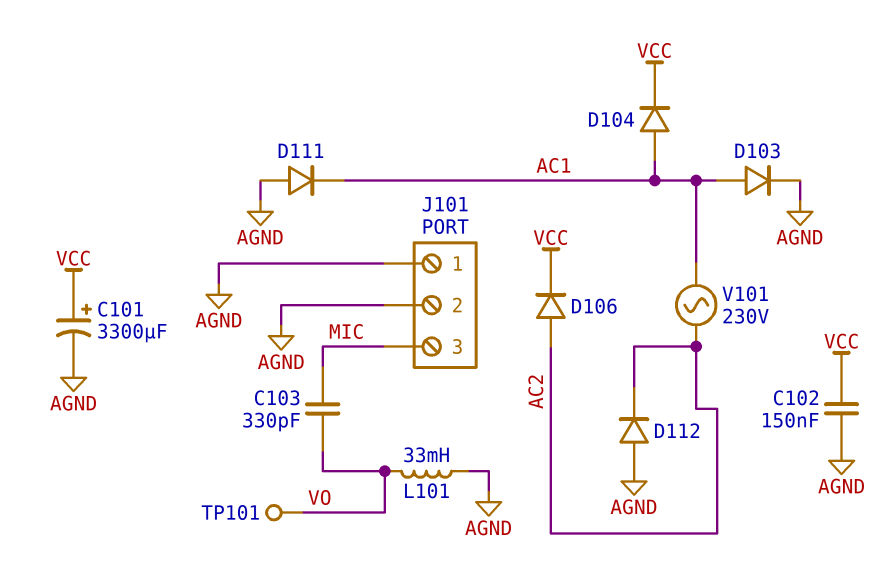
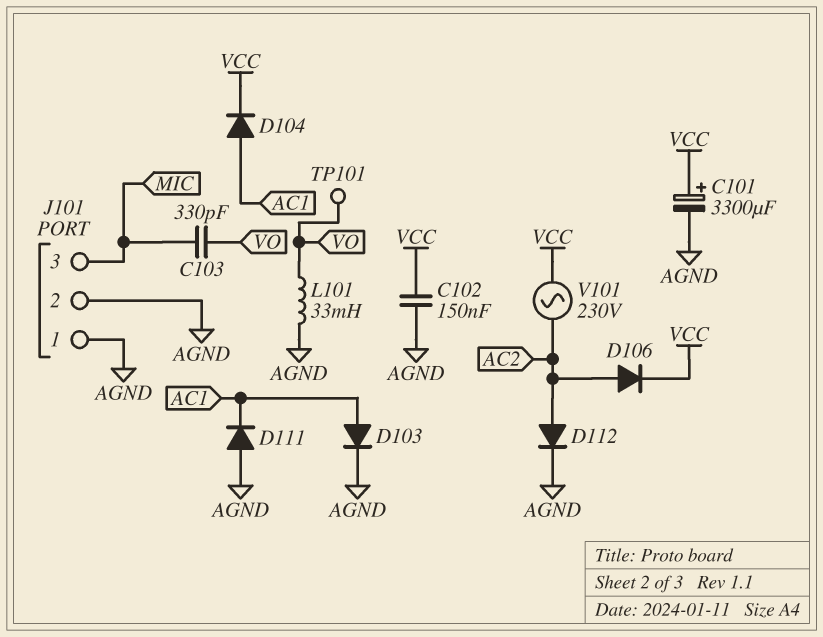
D112: diode (A AGND, K AC2) -> diode (A AC2, K AGND)
V101: AC 230V (AC1, AC2) -> AC 230V (AC2, VCC)

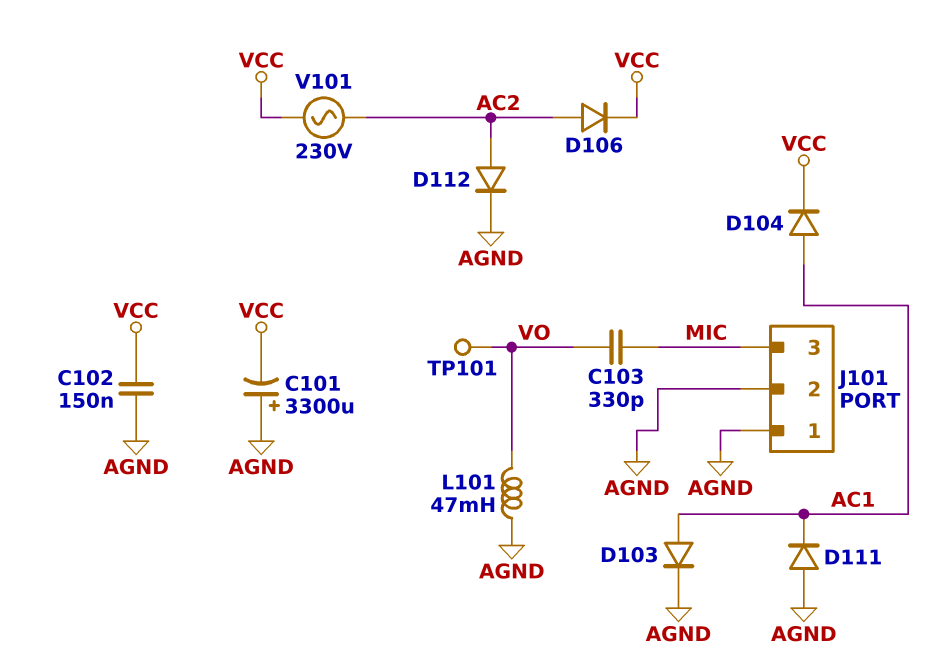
C101: 3300uF (plus VCC, minus AGND) -> 3300uF (plus AGND, minus VCC)
L101: 33mH (AGND, VO) -> 47mH (AGND, VO)

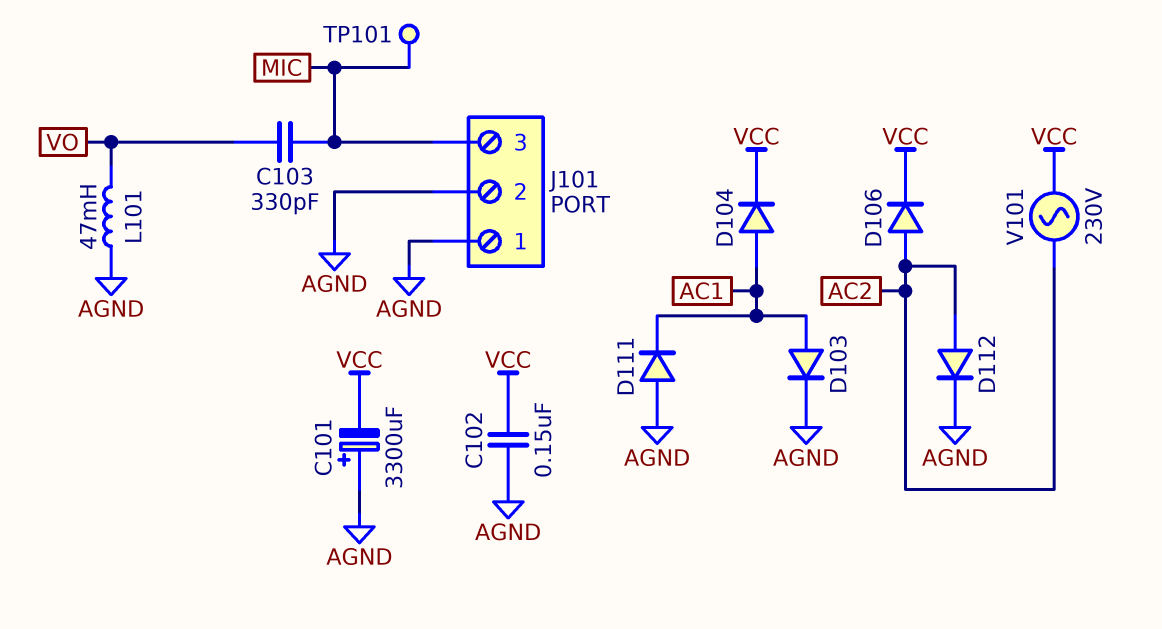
TP101: test point (VO) -> test point (MIC)

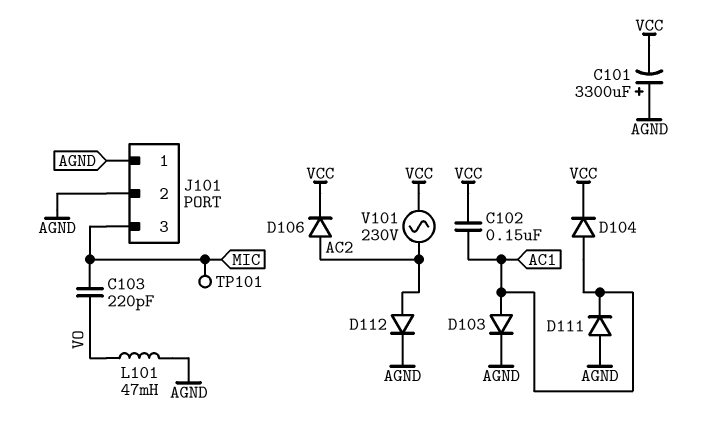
C102: 150nF (AGND, VCC) -> 150nF (AC1, VCC)
C103: 330pF (MIC, VO) -> 220pF (MIC, VO)

